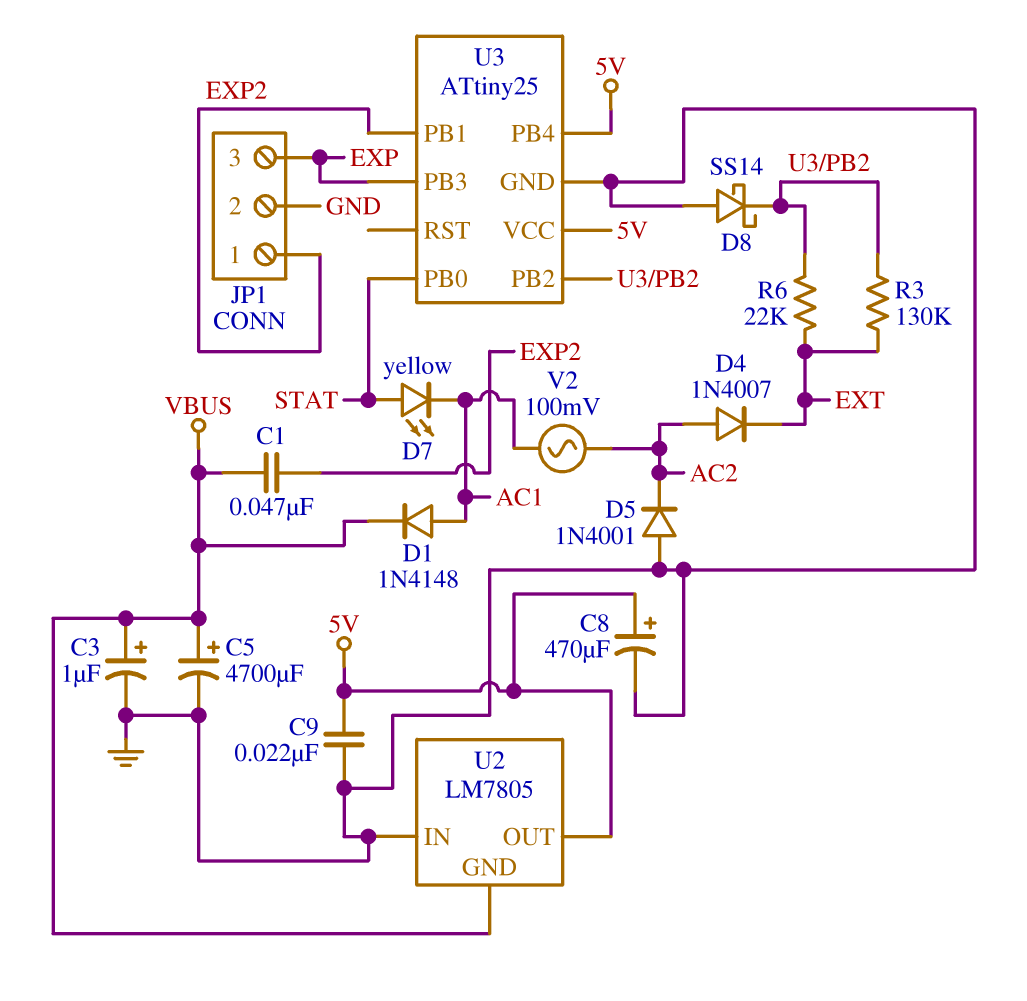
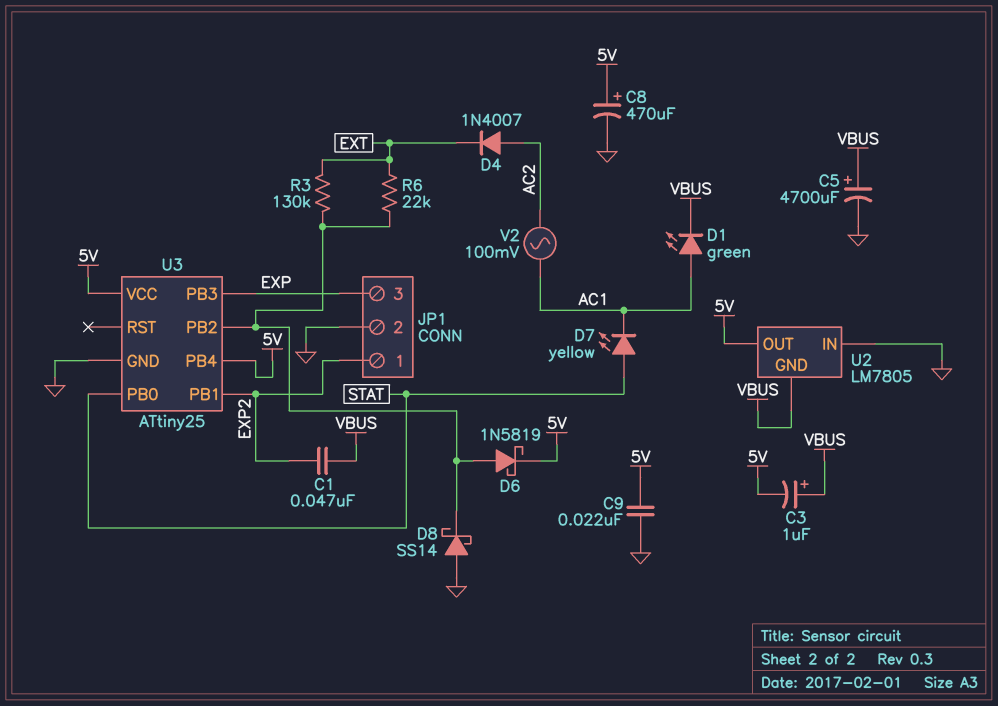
C3: 1uF (plus VBUS, minus GND) -> 1uF (plus VBUS, minus 5V)
D1: diode 1N4148 (A AC1, K VBUS) -> LED green (A AC1, K VBUS)
D5: diode 1N4001 (A GND, K AC2) -> none
D6: none -> schottky 1N5819 (A U3/PB2, K 5V)

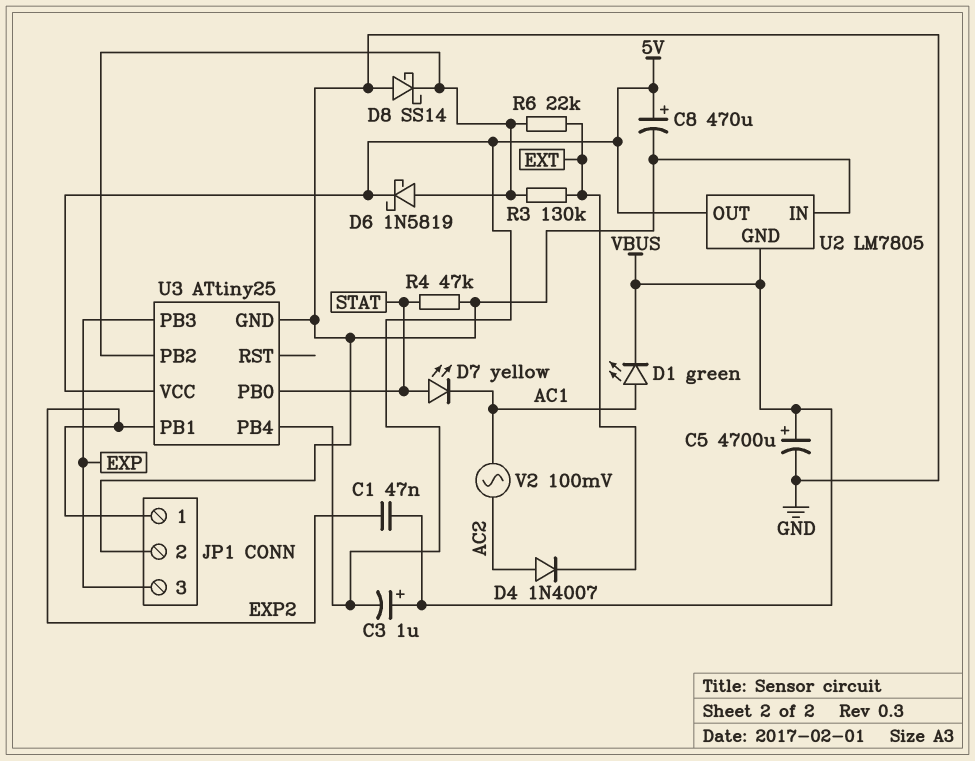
C9: 22nF (5V, GND) -> none
R4: none -> 47k (GND, STAT)

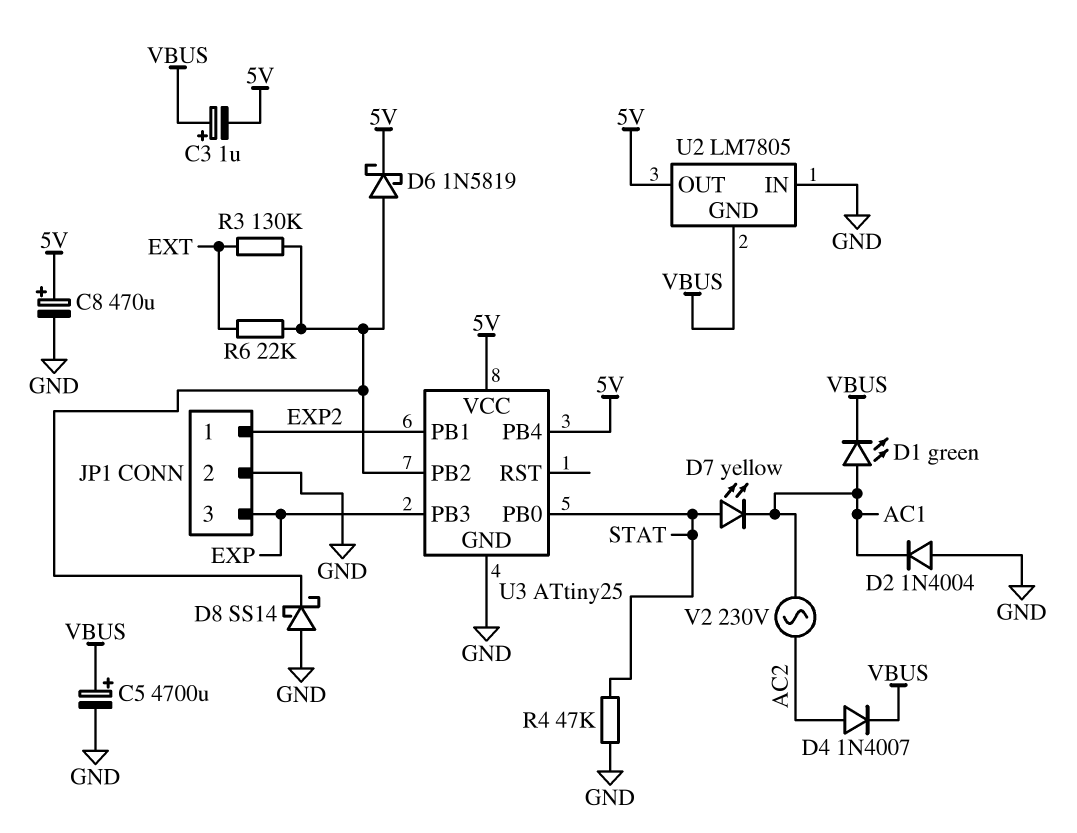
C1: 47nF (EXP2, VBUS) -> none
D2: none -> diode 1N4004 (A GND, K AC1)
D4: diode 1N4007 (A AC2, K EXT) -> diode 1N4007 (A AC2, K VBUS)
V2: AC 100mV (AC1, AC2) -> AC 230V (AC1, AC2)

